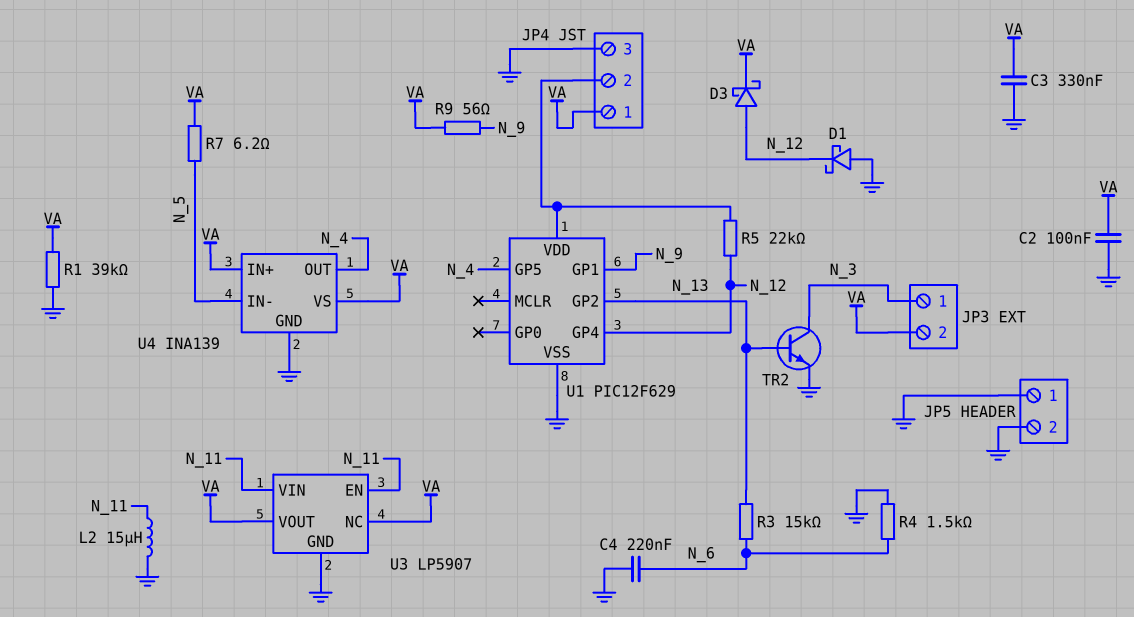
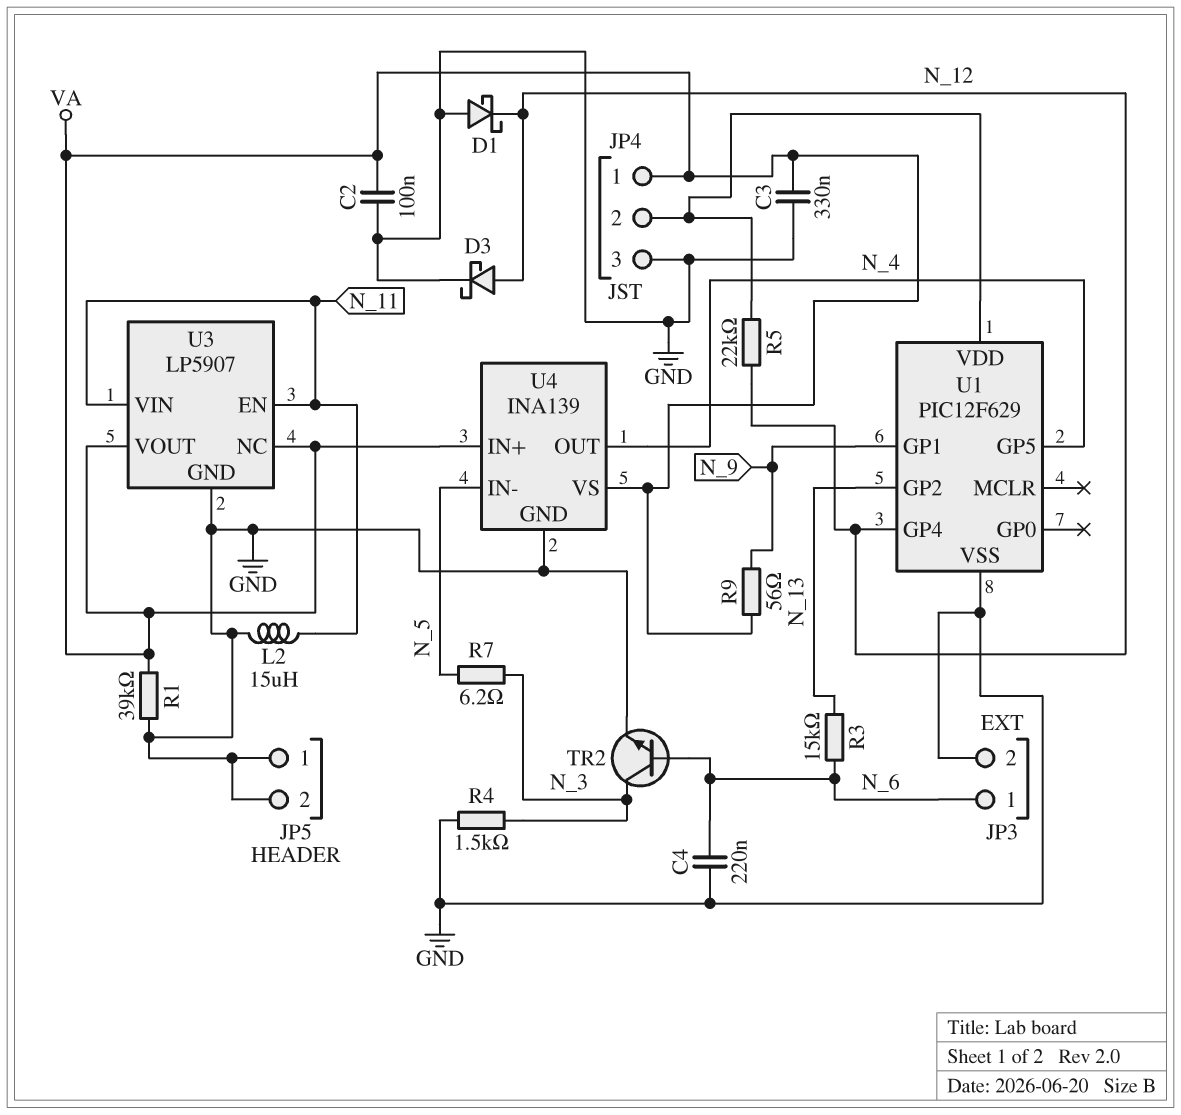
D3: schottky (A N_12, K VA) -> schottky (A N_12, K GND)
JP3 pin 1: N_3 -> N_6
JP3 pin 2: VA -> GND
R4: 1.5k (GND, N_6) -> 1.5k (GND, N_3)
R7: 6.2 (N_5, VA) -> 6.2 (N_3, N_5)
TR2: NPN (B N_13, C N_3, E GND) -> NPN (B N_6, C N_3, E GND)

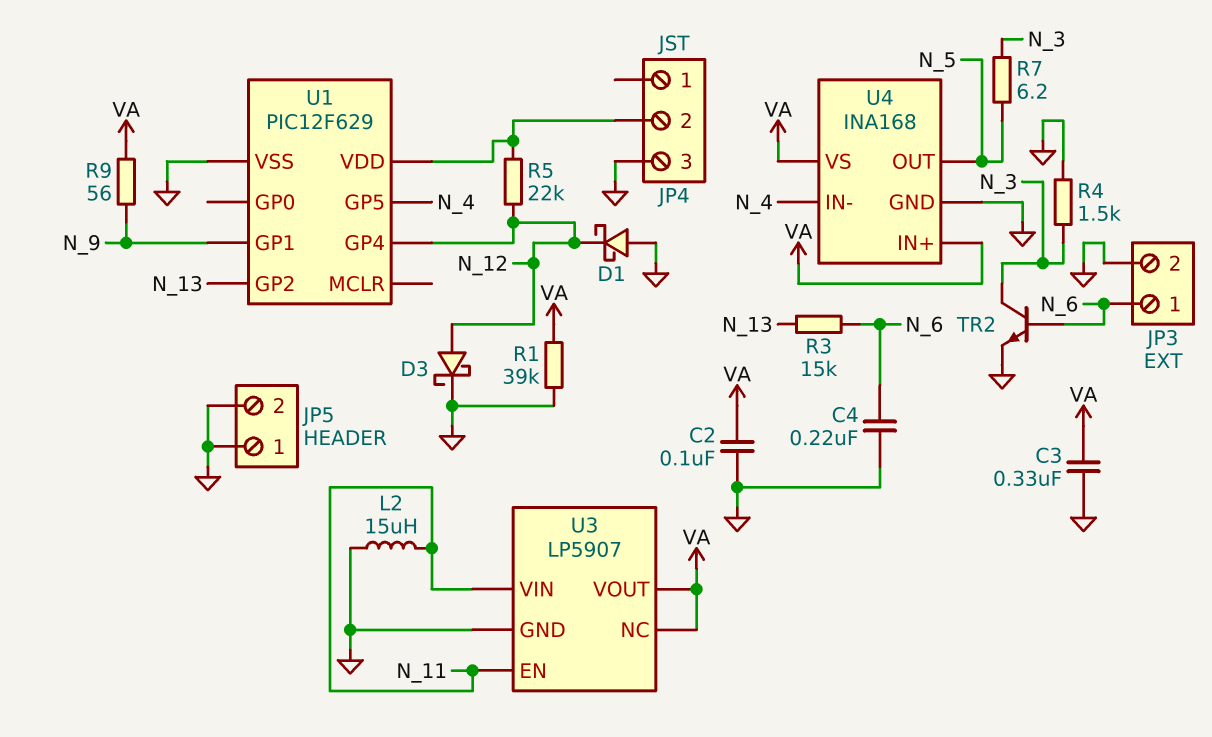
JP4 pin 1: VA -> none
U4: INA139 -> INA168
U4 pin IN-: N_5 -> N_4
U4 pin OUT: N_4 -> N_5

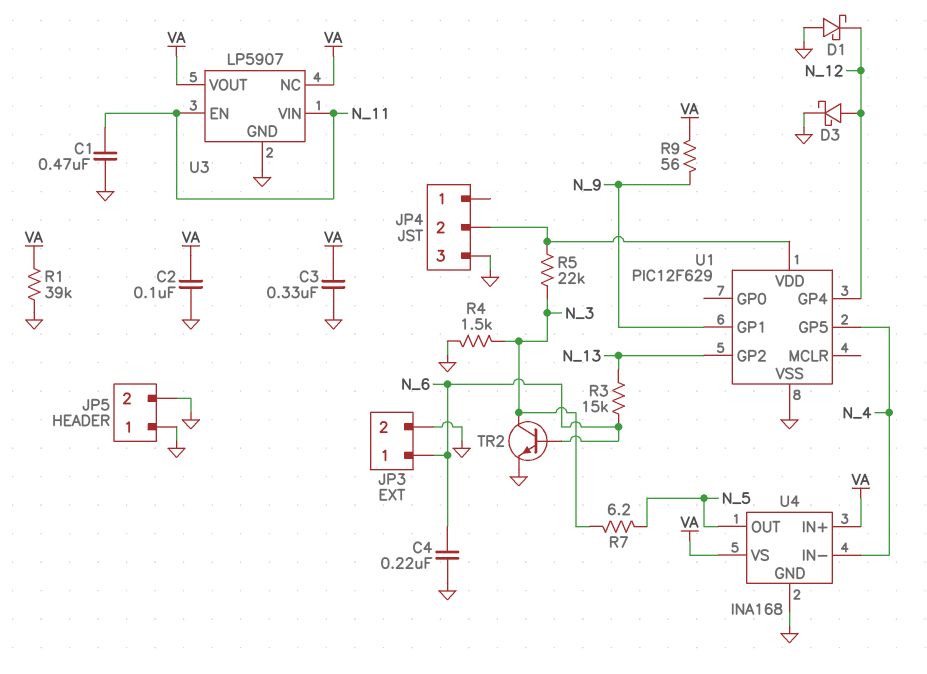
C1: none -> 470nF (GND, N_11)
L2: 15uH (GND, N_11) -> none
R5: 22k (JP4/2, N_12) -> 22k (JP4/2, N_3)

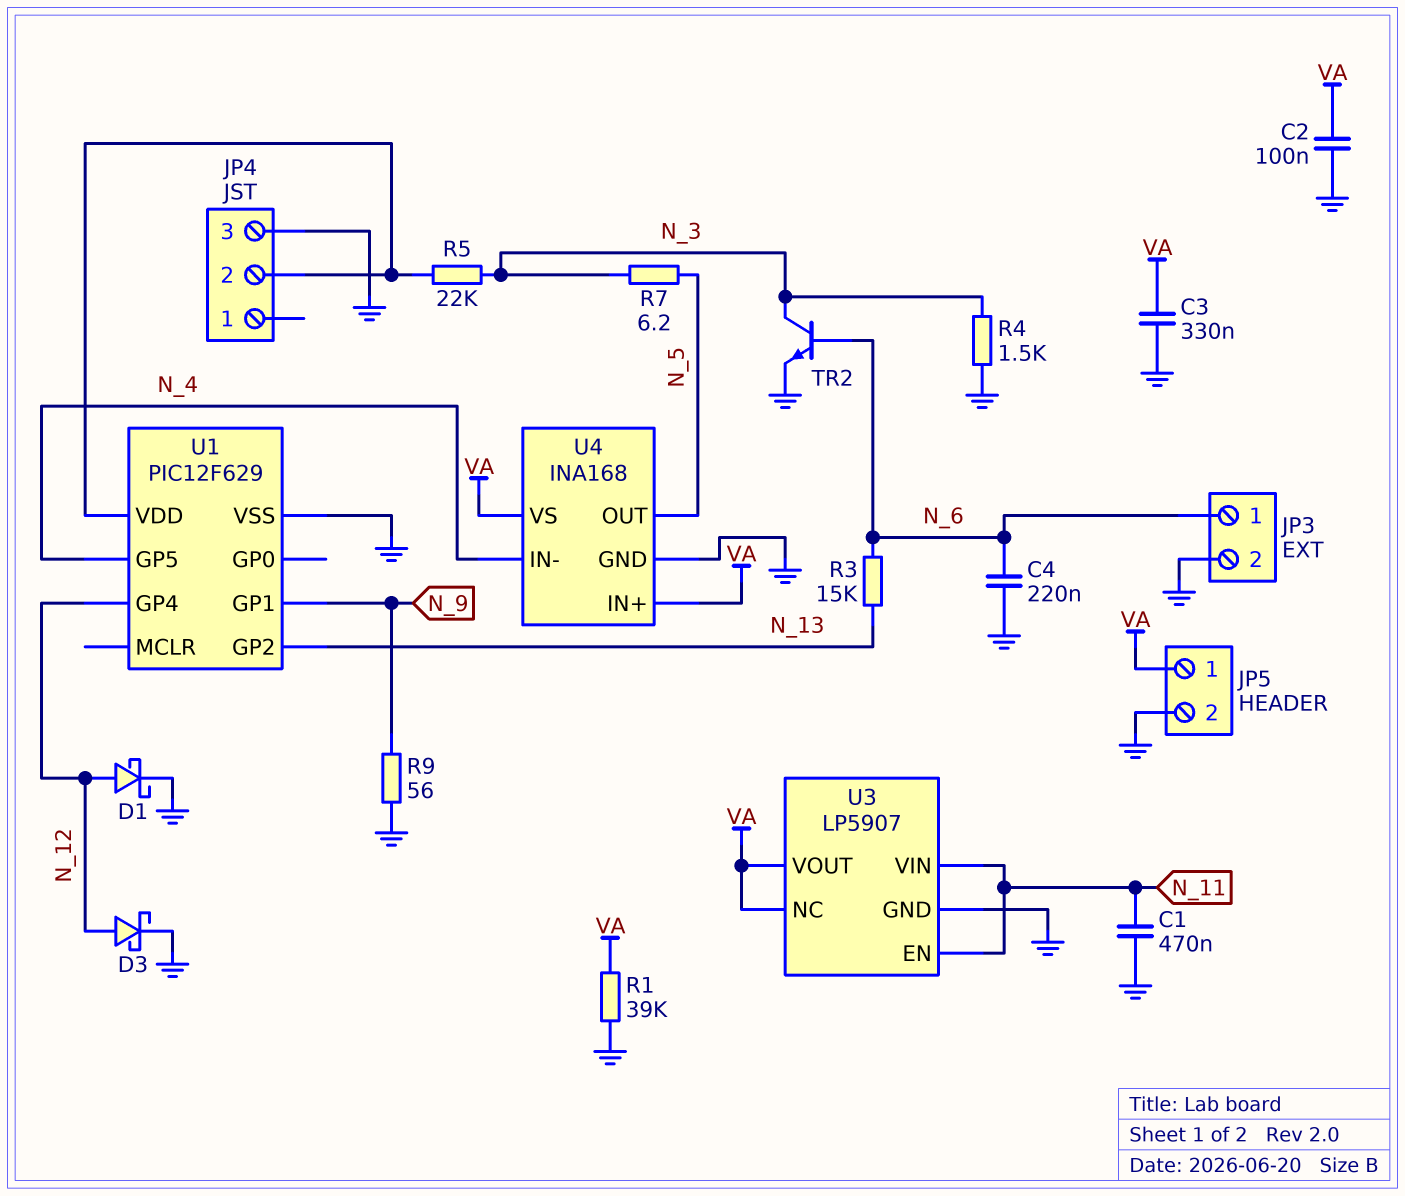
D1: schottky (A GND, K N_12) -> schottky (A N_12, K GND)
JP5 pin 1: GND -> VA
R9: 56 (N_9, VA) -> 56 (GND, N_9)

